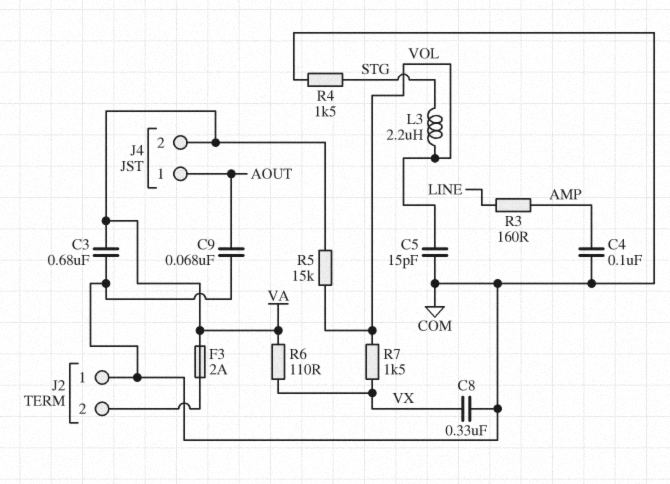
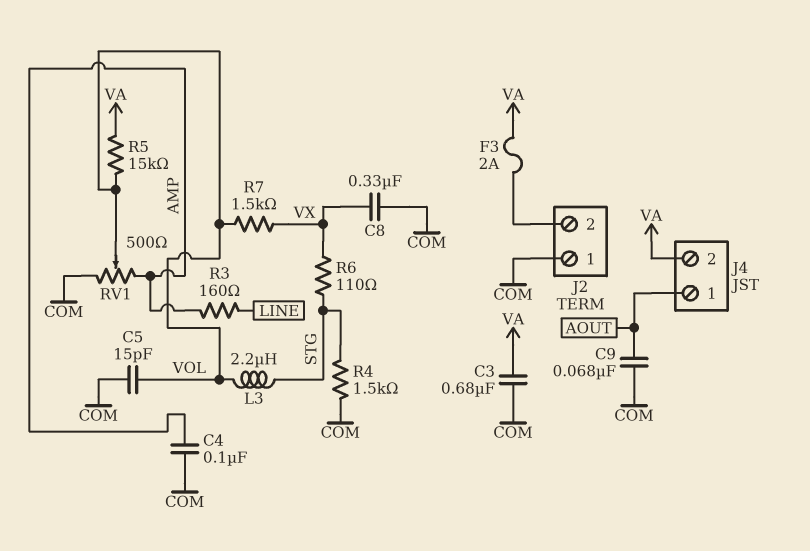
R6: 110 (VA, VX) -> 110 (STG, VX)
RV1: none -> 500 (AMP, COM, wiper VOL)

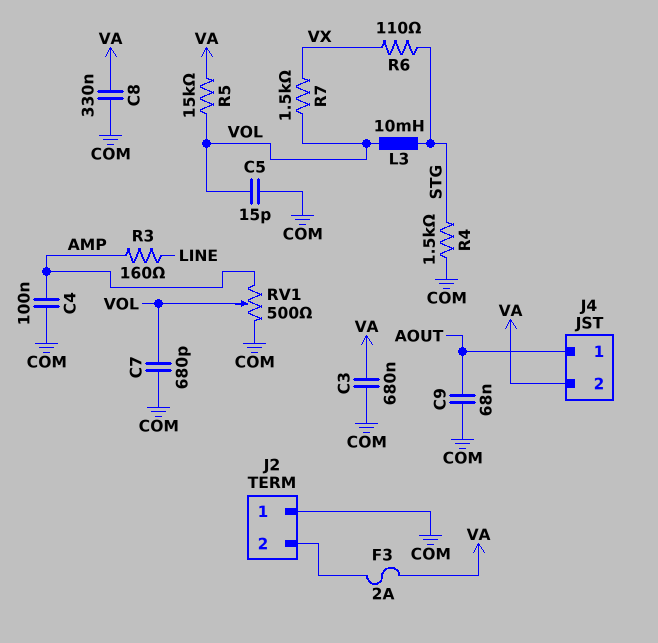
C7: none -> 680pF (COM, VOL)
C8: 330nF (COM, VX) -> 330nF (COM, VA)
L3: 2.2uH (STG, VOL) -> 10mH (STG, VOL)

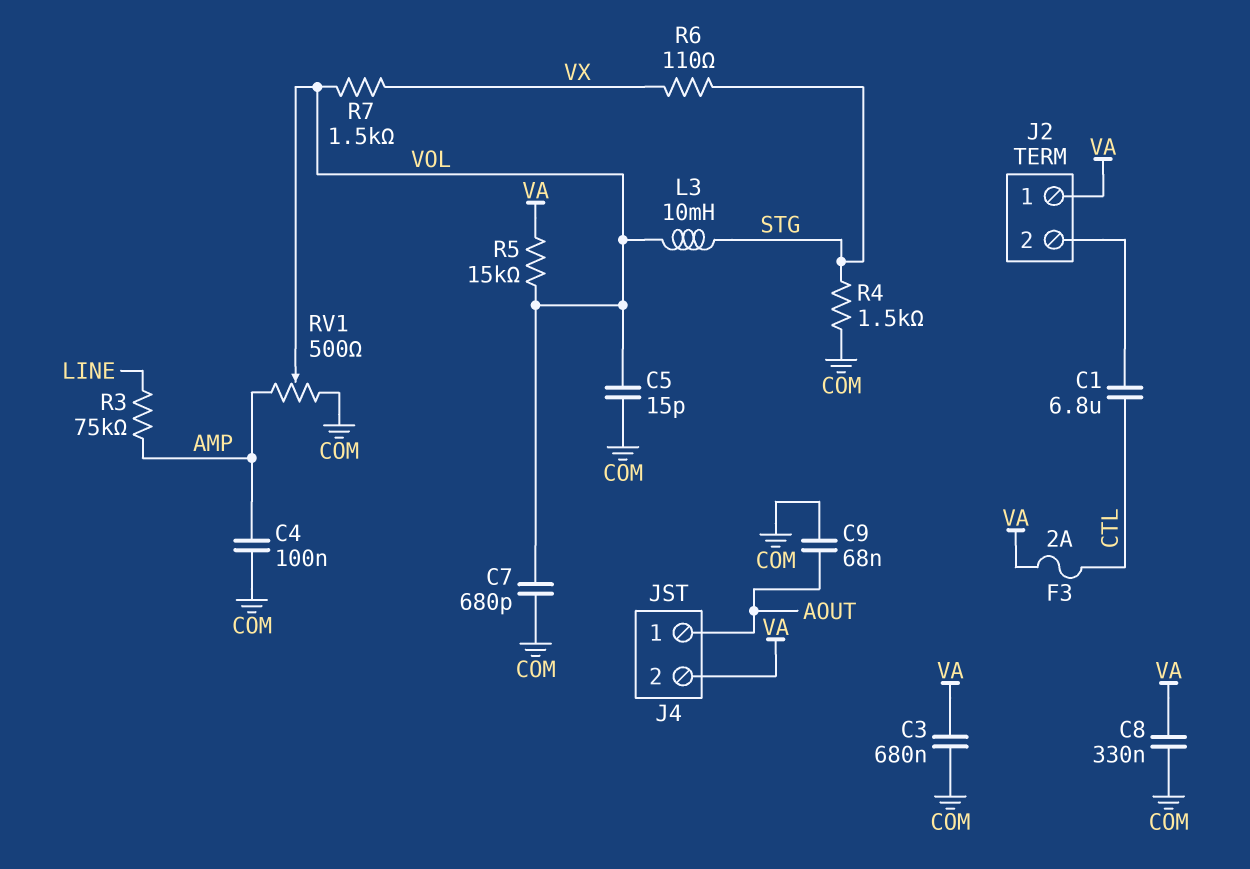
C1: none -> 6.8uF (CTL, J2/2)
F3: 2A (J2/2, VA) -> 2A (CTL, VA)
J2 pin 1: COM -> VA
R3: 160 (AMP, LINE) -> 75k (AMP, LINE)

